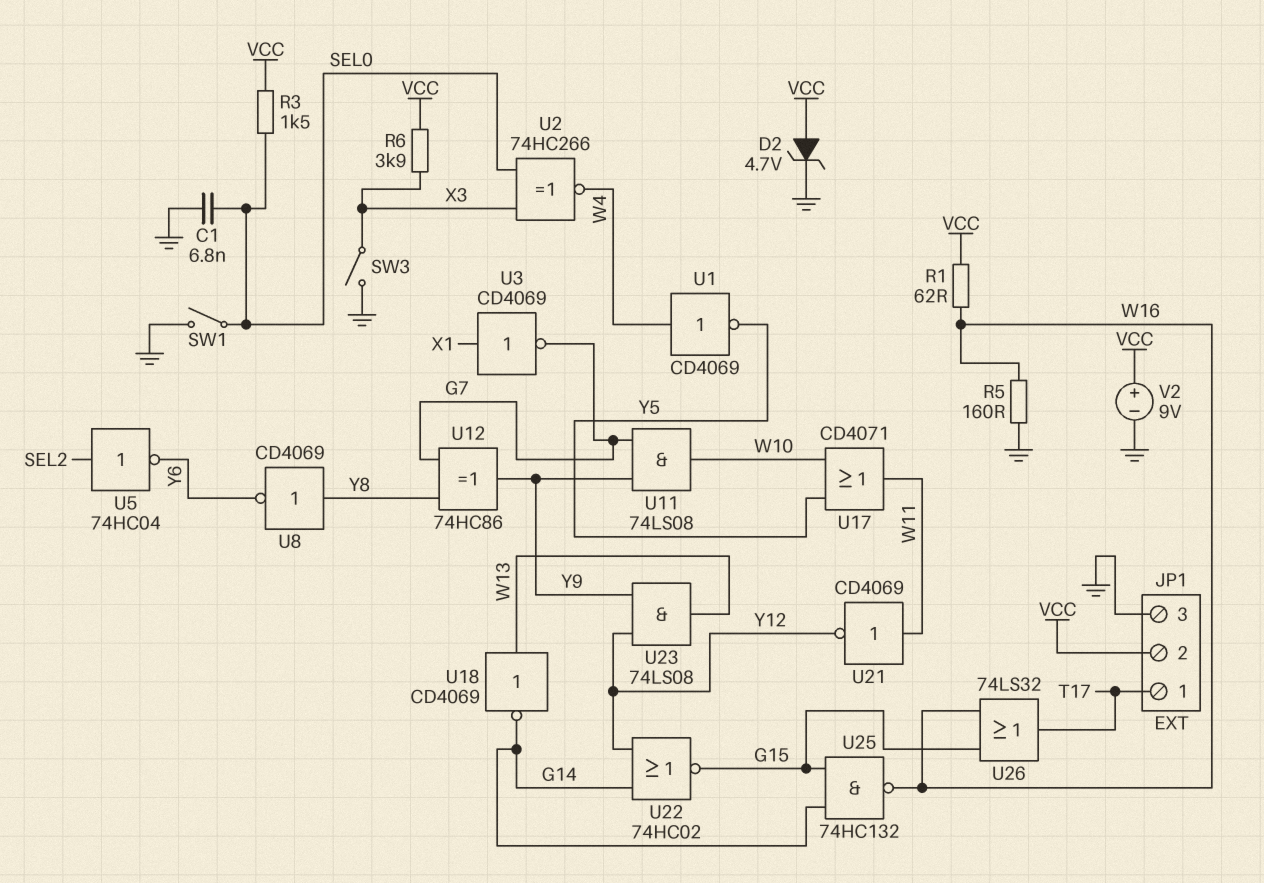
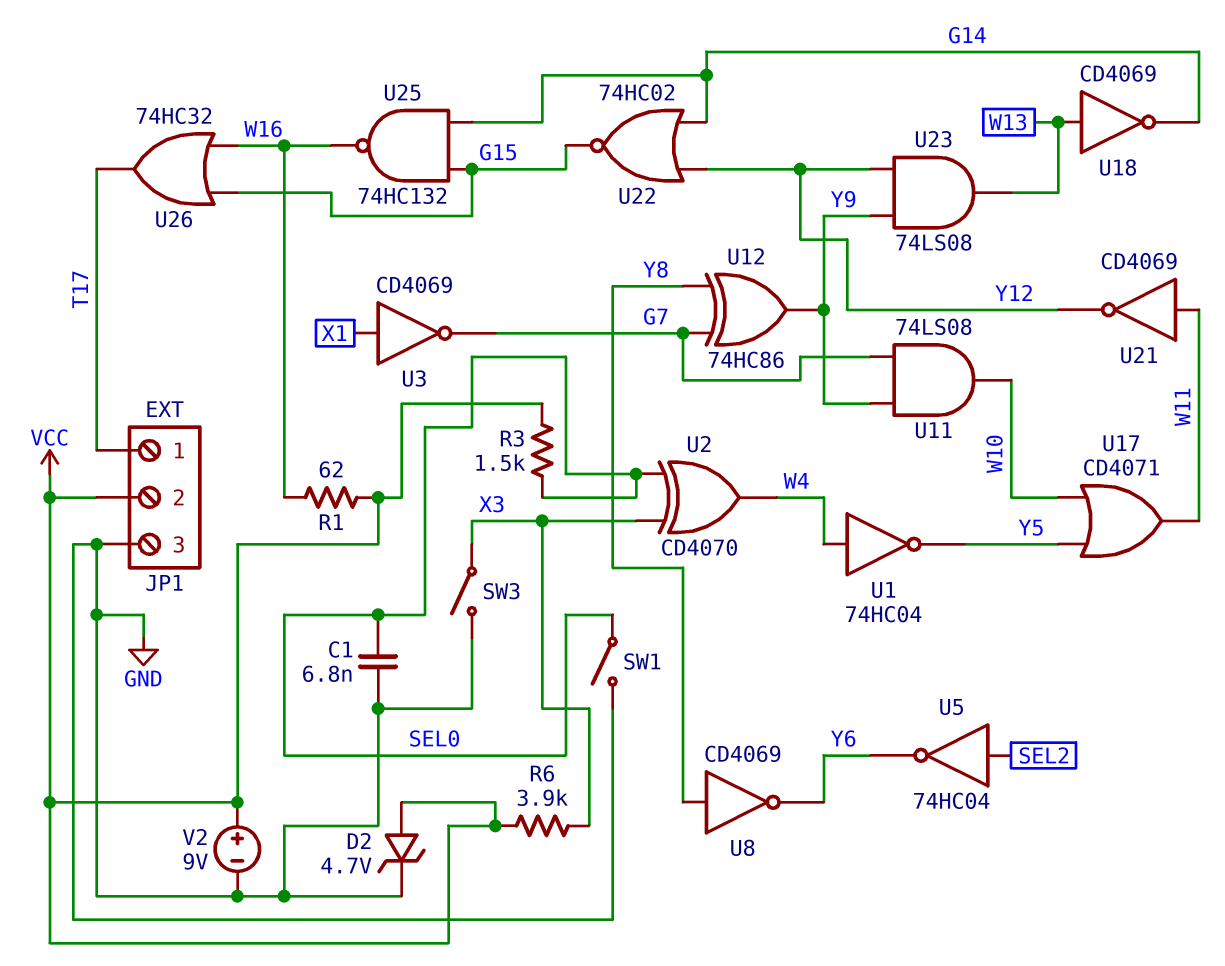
R5: 160 (GND, W16) -> none
U1: NOT CD4069 (in W4, out Y5) -> NOT 74HC04 (in W4, out Y5)
U2: XNOR 74HC266 (in SEL0, in X3, out W4) -> XOR CD4070 (in SEL0, in X3, out W4)
U26: OR 74LS32 (in G15, in W16, out T17) -> OR 74HC32 (in G15, in W16, out T17)

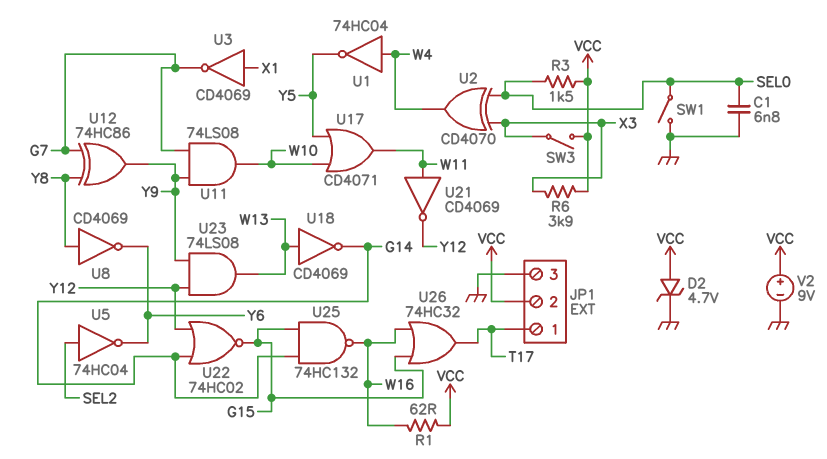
SW3: switch (GND, X3) -> switch (VCC, X3)

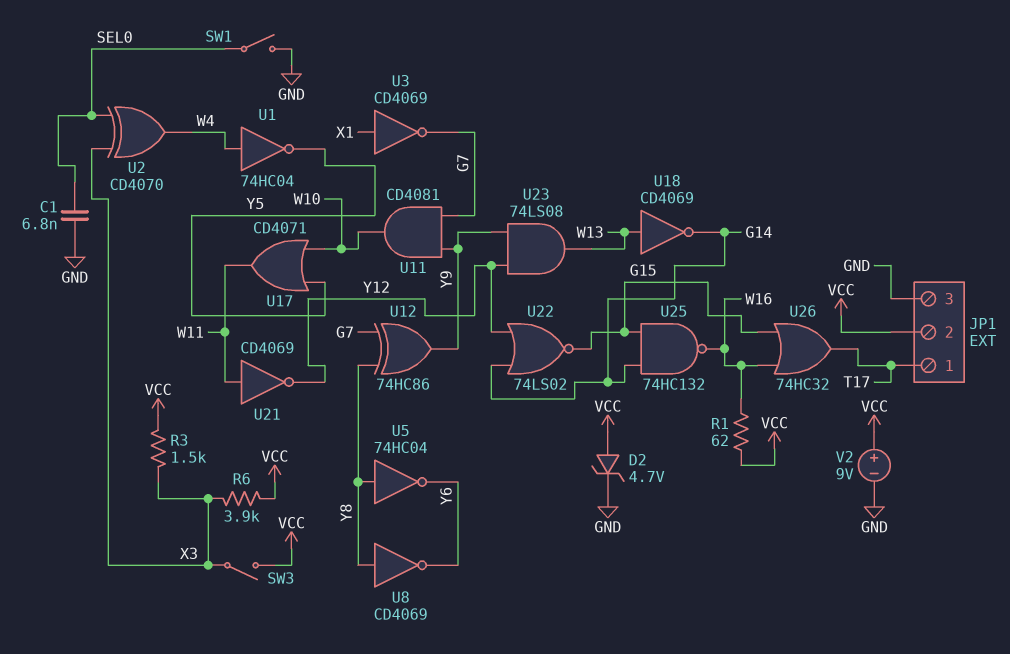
R3: 1.5k (SEL0, VCC) -> 1.5k (VCC, X3)
U5: NOT 74HC04 (in SEL2, out Y6) -> NOT 74HC04 (in Y8, out Y6)
U11: AND 74LS08 (in G7, in Y9, out W10) -> AND CD4081 (in G7, in Y9, out W10)
U22: NOR 74HC02 (in G14, in Y12, out G15) -> NOR 74LS02 (in G14, in Y12, out G15)

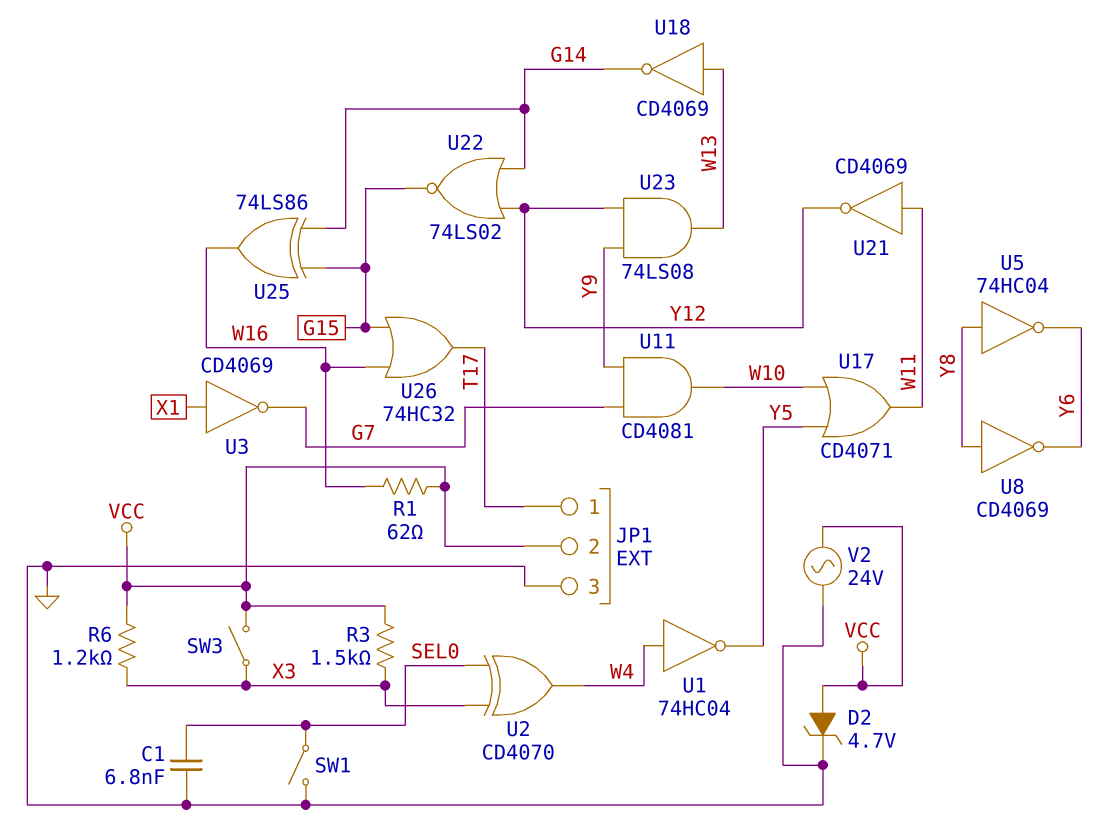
R6: 3.9k (VCC, X3) -> 1.2k (VCC, X3)
U12: XOR 74HC86 (in G7, in Y8, out Y9) -> none
U25: NAND 74HC132 (in G14, in G15, out W16) -> XOR 74LS86 (in G14, in G15, out W16)
V2: 9V (plus VCC, minus GND) -> AC 24V (GND, VCC)

